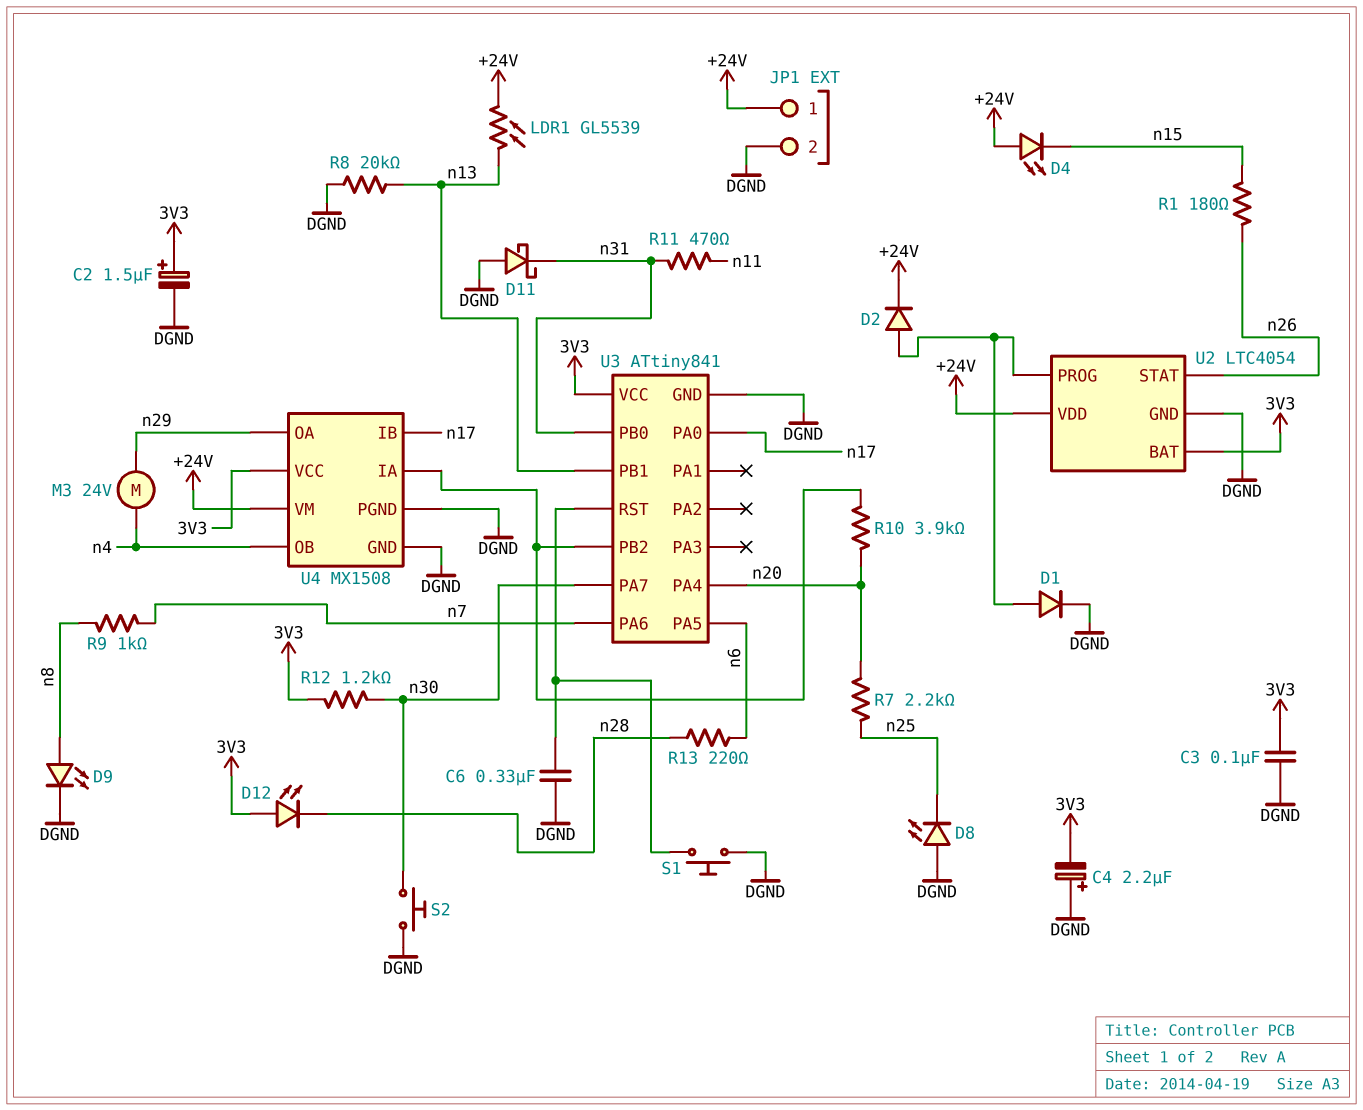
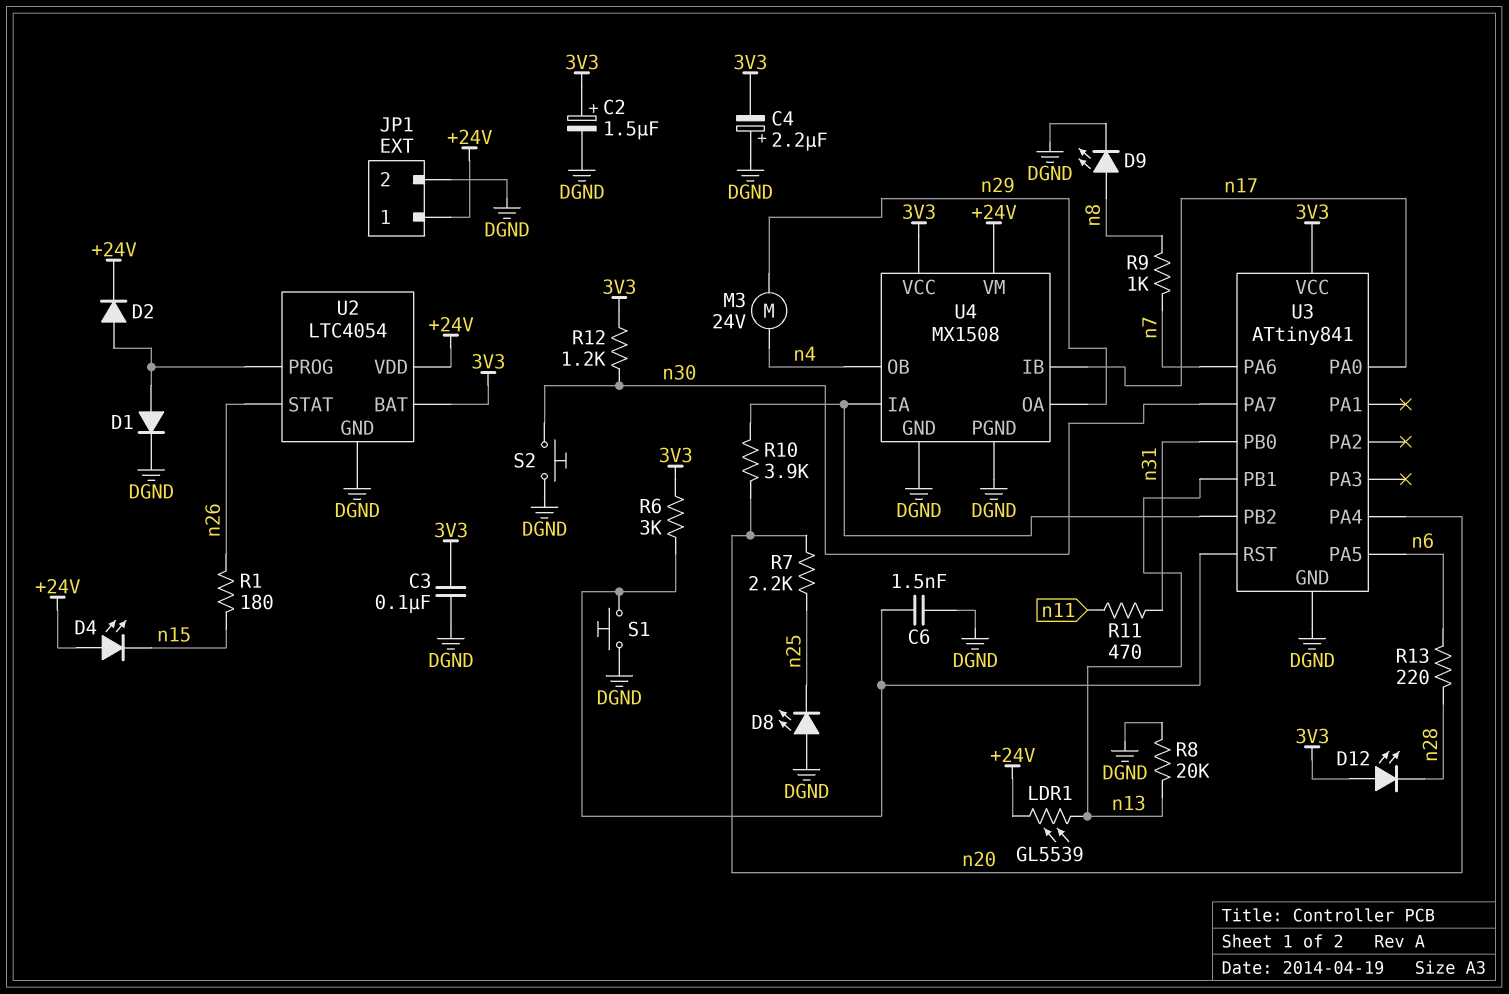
C6: 330nF (DGND, U3/RST) -> 1.5nF (DGND, U3/RST)
D11: schottky (A DGND, K n31) -> none
R6: none -> 3k (3V3, U3/RST)

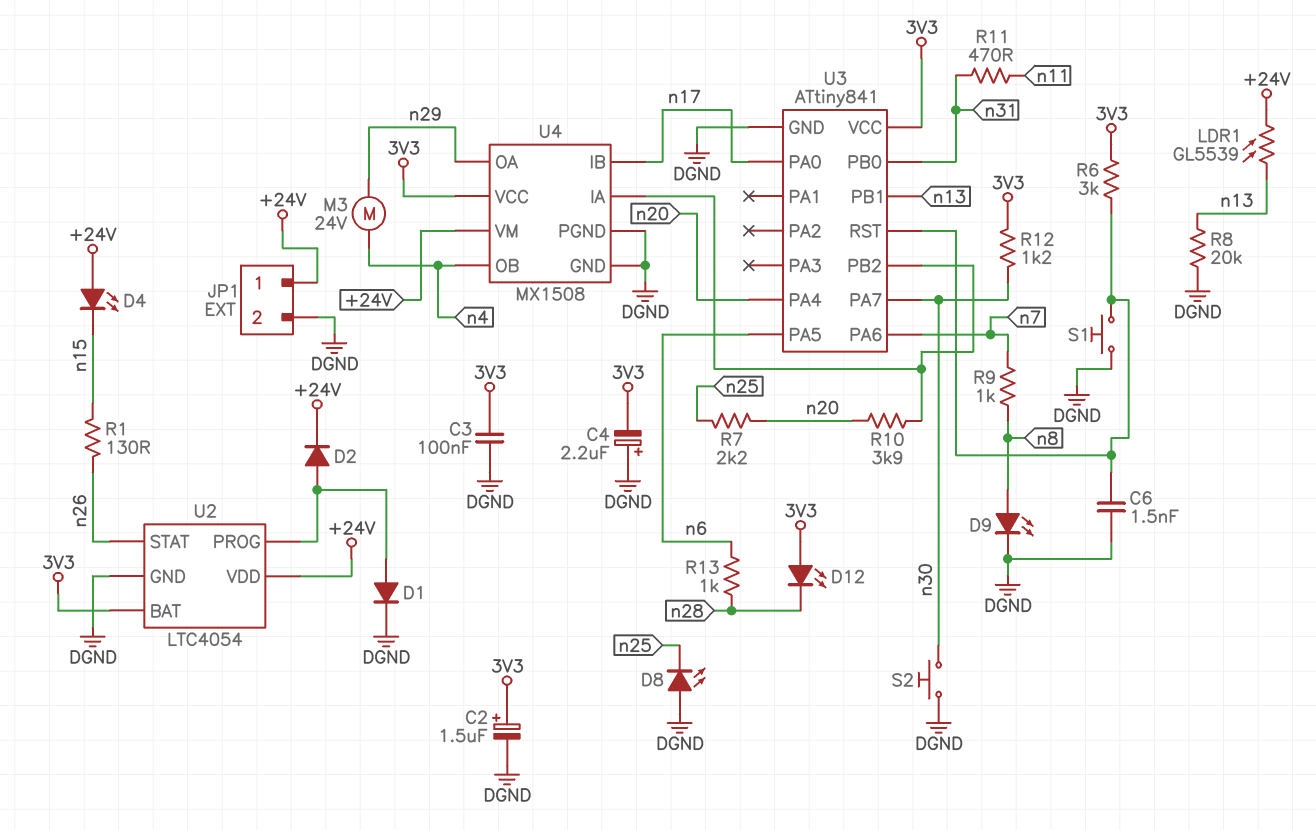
R1: 180 (n15, n26) -> 130 (n15, n26)
R13: 220 (n6, n28) -> 1k (n6, n28)

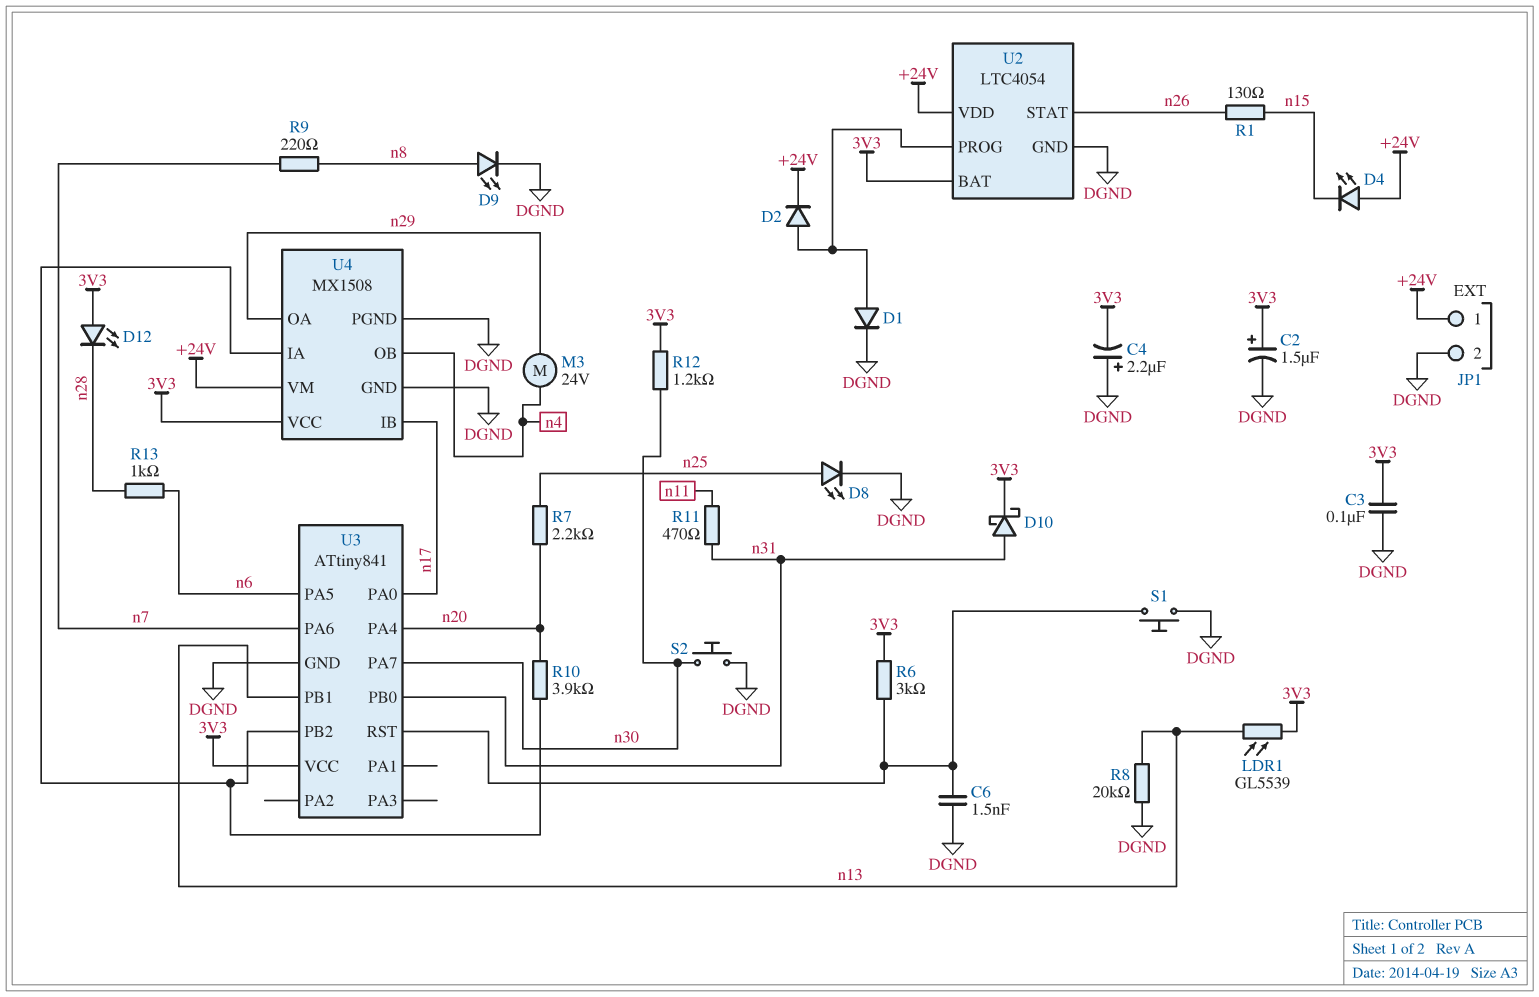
D8: LED (A DGND, K n25) -> LED (A n25, K DGND)
D10: none -> schottky (A n31, K 3V3)
LDR1: GL5539 (+24V, n13) -> GL5539 (3V3, n13)
R9: 1k (n7, n8) -> 220 (n7, n8)

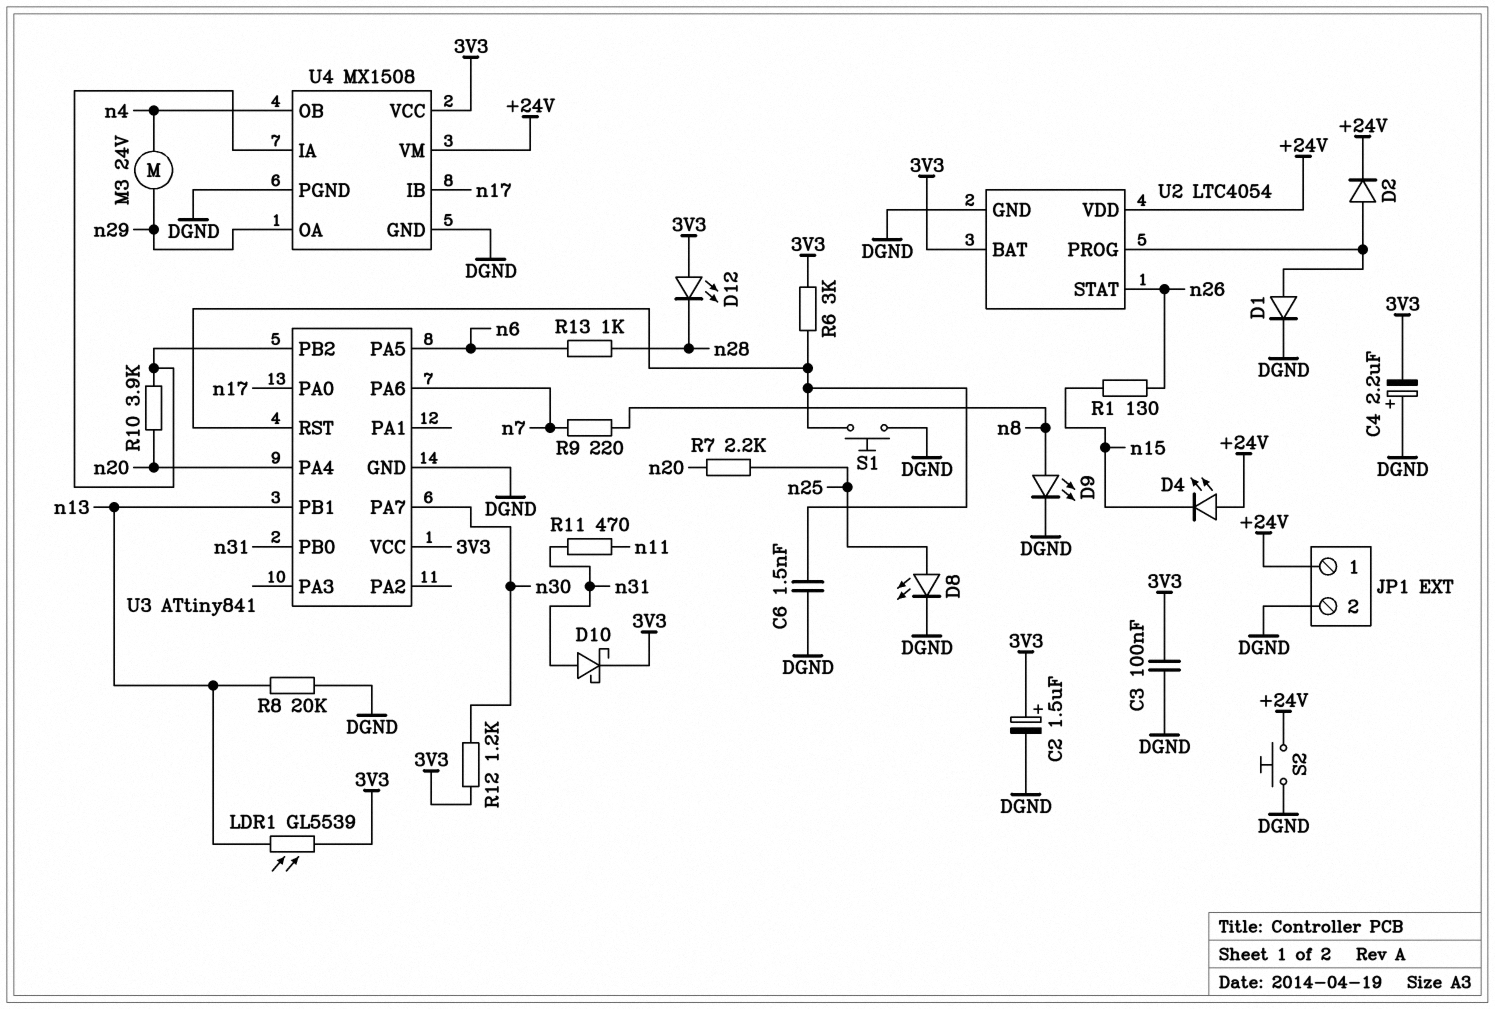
S2: button (DGND, n30) -> button (+24V, DGND)

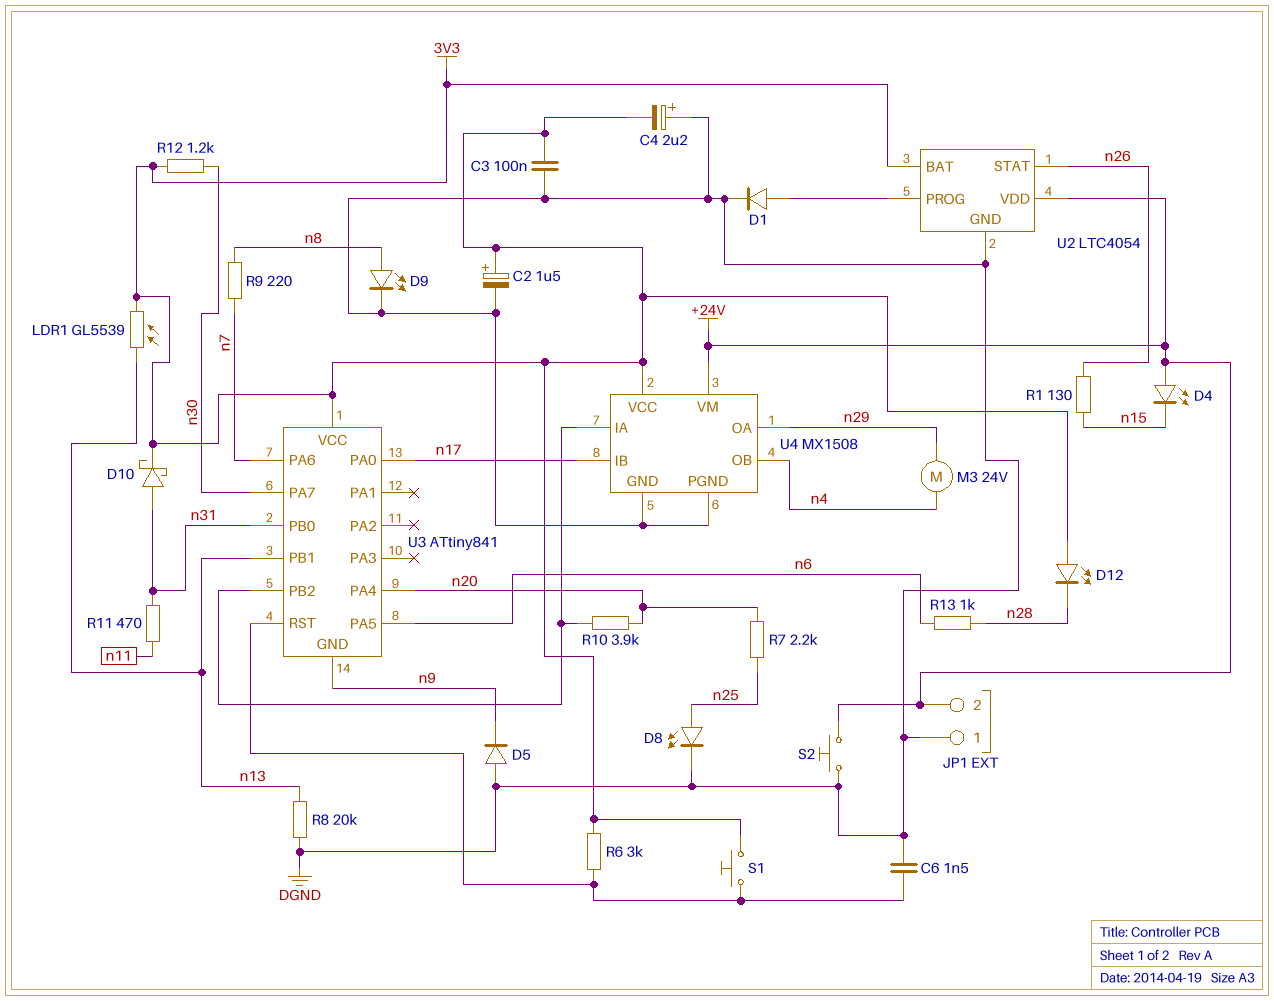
D2: diode (A U2/PROG, K +24V) -> none
D5: none -> diode (A DGND, K n9)
JP1 pin 1: +24V -> DGND
JP1 pin 2: DGND -> +24V
S1: button (DGND, U3/RST) -> button (3V3, U3/RST)
U3 pin GND: DGND -> n9

